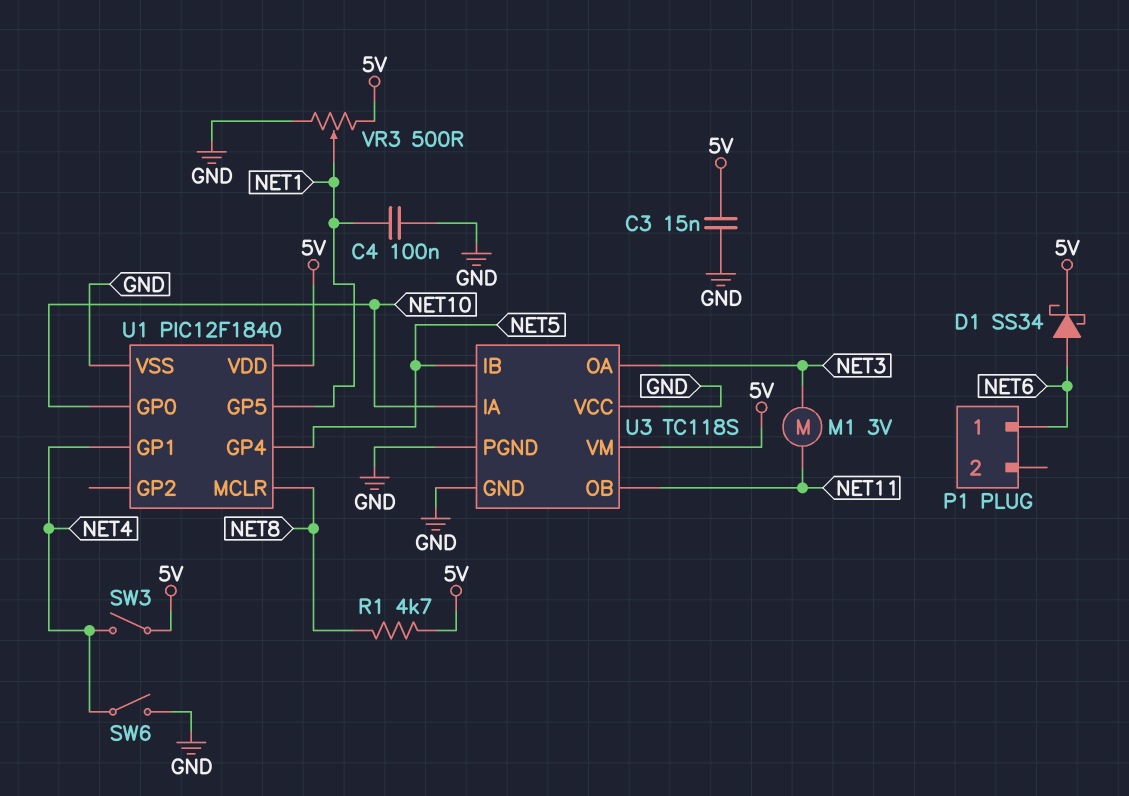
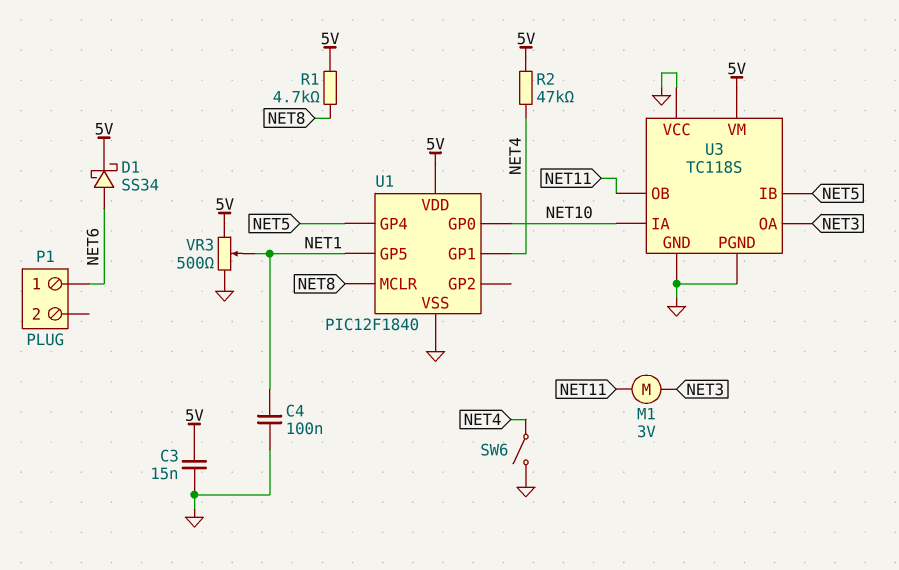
R2: none -> 47k (5V, NET4)
SW3: switch (5V, NET4) -> none

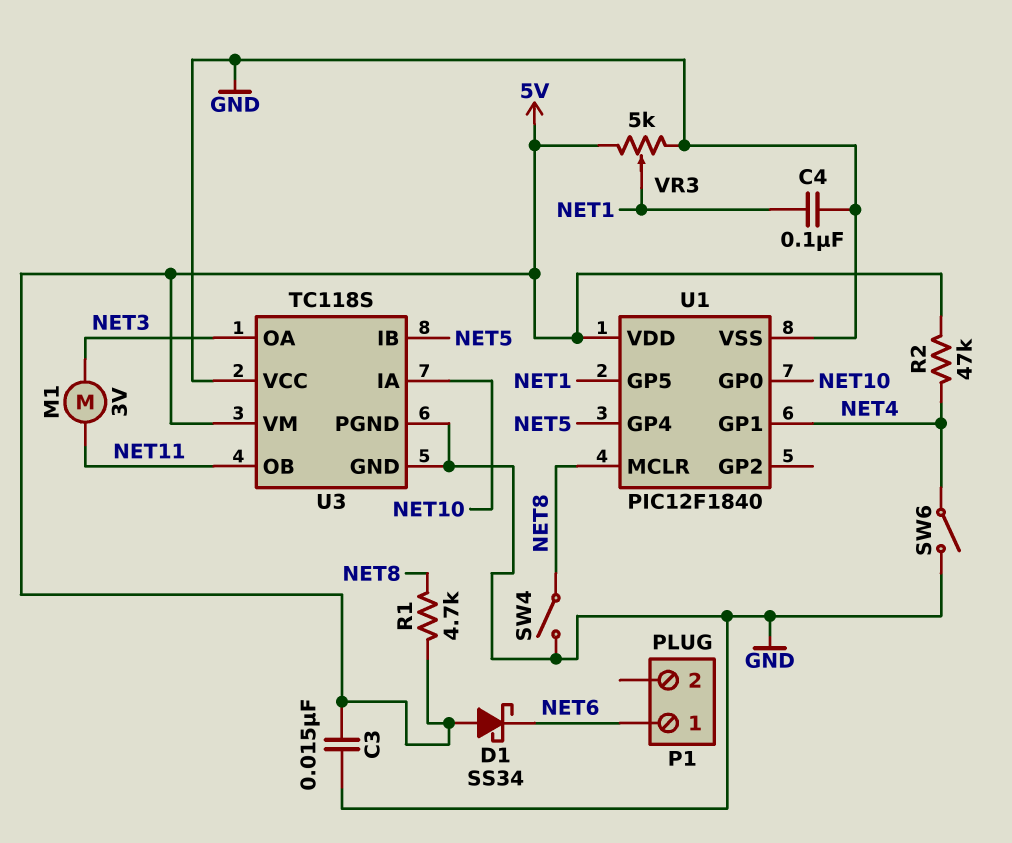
D1: schottky SS34 (A NET6, K 5V) -> schottky SS34 (A 5V, K NET6)
SW4: none -> switch (GND, NET8)
VR3: 500 (5V, GND, wiper NET1) -> 5k (5V, GND, wiper NET1)

